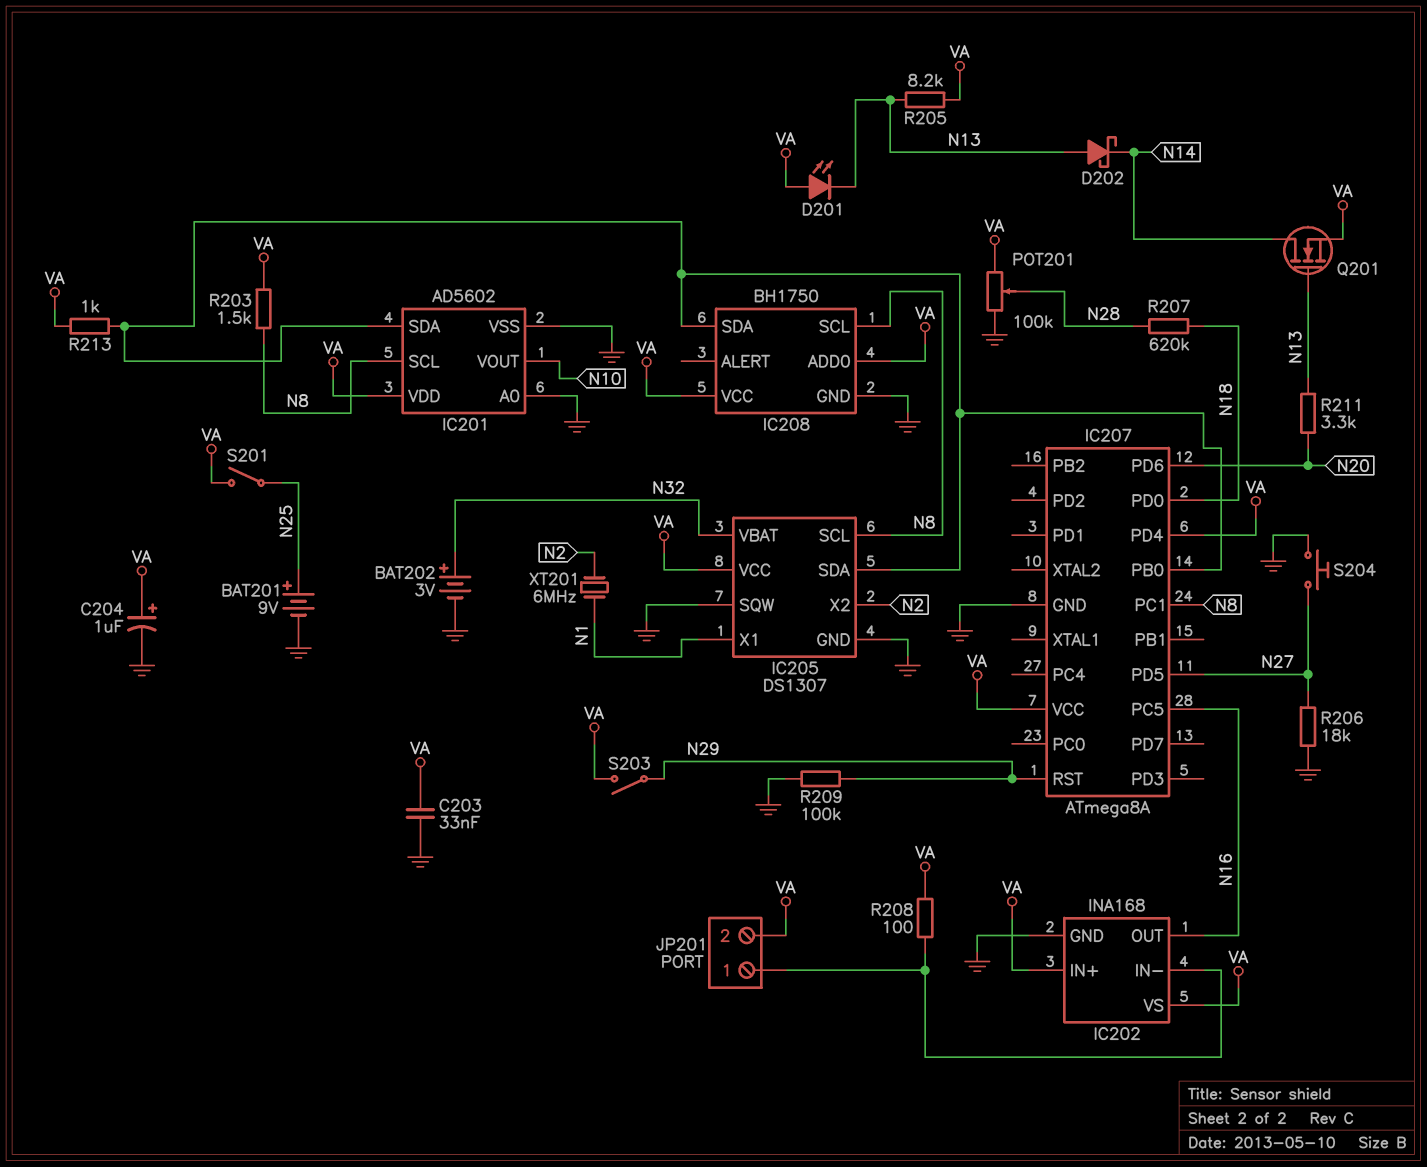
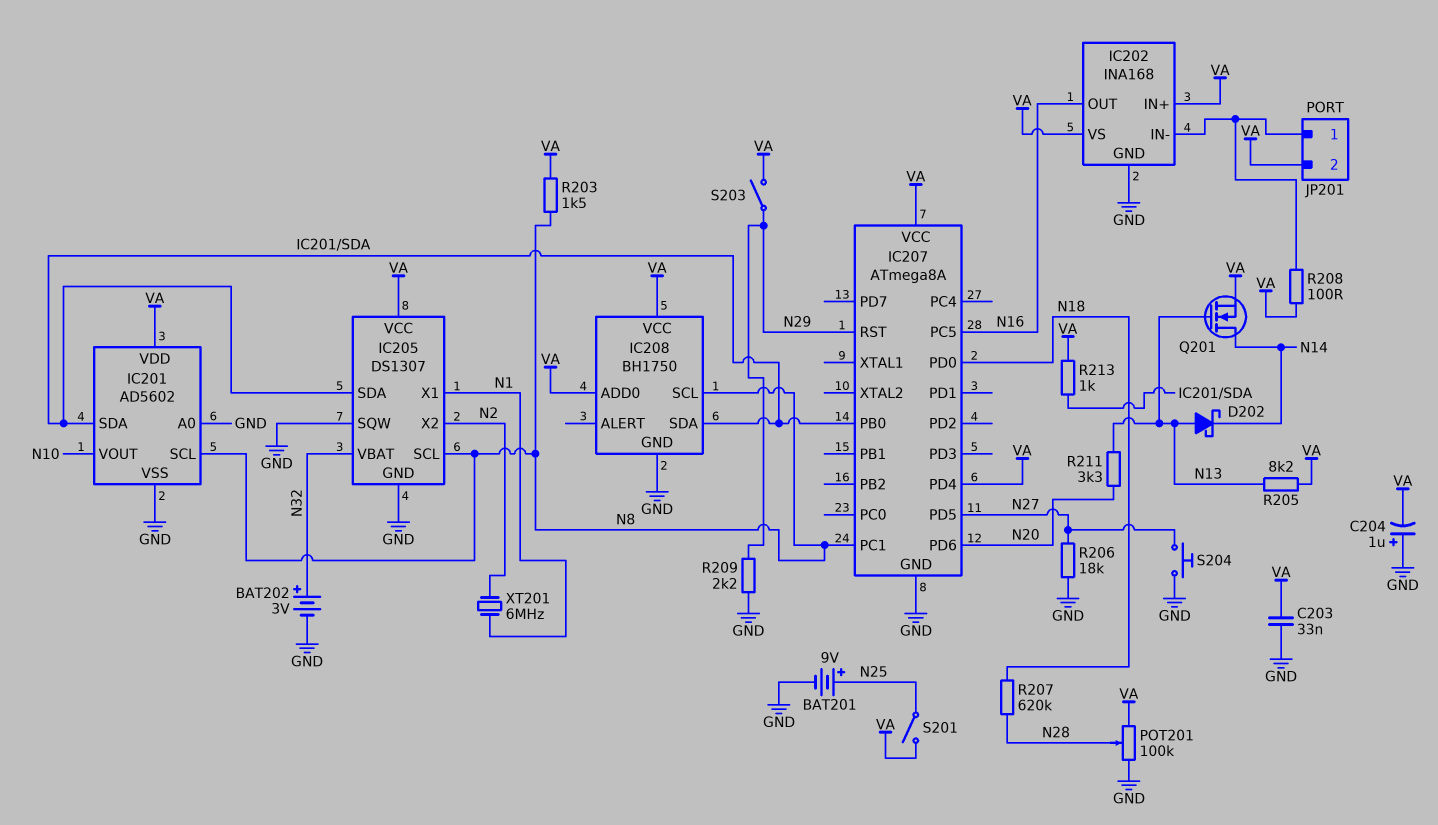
C204: 1uF (plus VA, minus GND) -> 1uF (plus GND, minus VA)
D201: LED (A VA, K N13) -> none
R209: 100k (GND, N29) -> 2.2k (GND, N29)

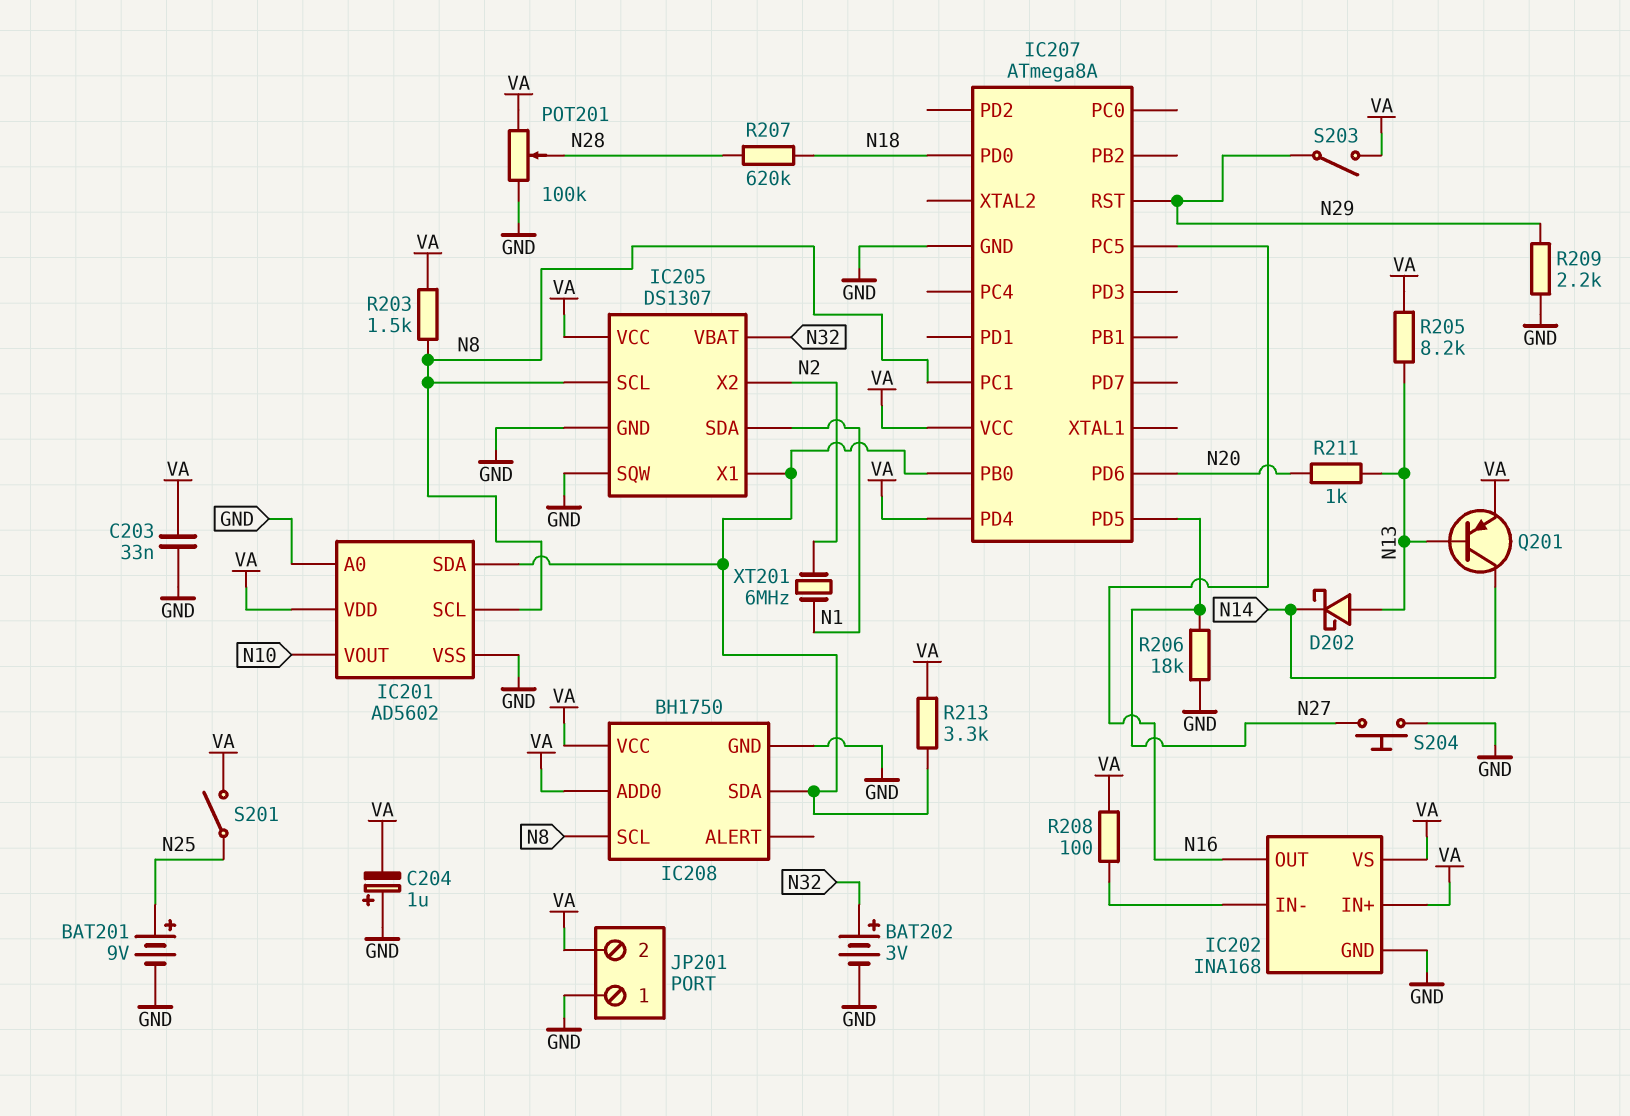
IC205 pin SDA: IC201/SDA -> N1
IC205 pin X1: N1 -> IC201/SDA
JP201 pin 1: IC202/IN- -> GND
Q201: NMOS (G N13, D N14, S VA) -> PNP (B N13, C N14, E VA)
R211: 3.3k (N13, N20) -> 1k (N13, N20)
R213: 1k (IC201/SDA, VA) -> 3.3k (IC201/SDA, VA)

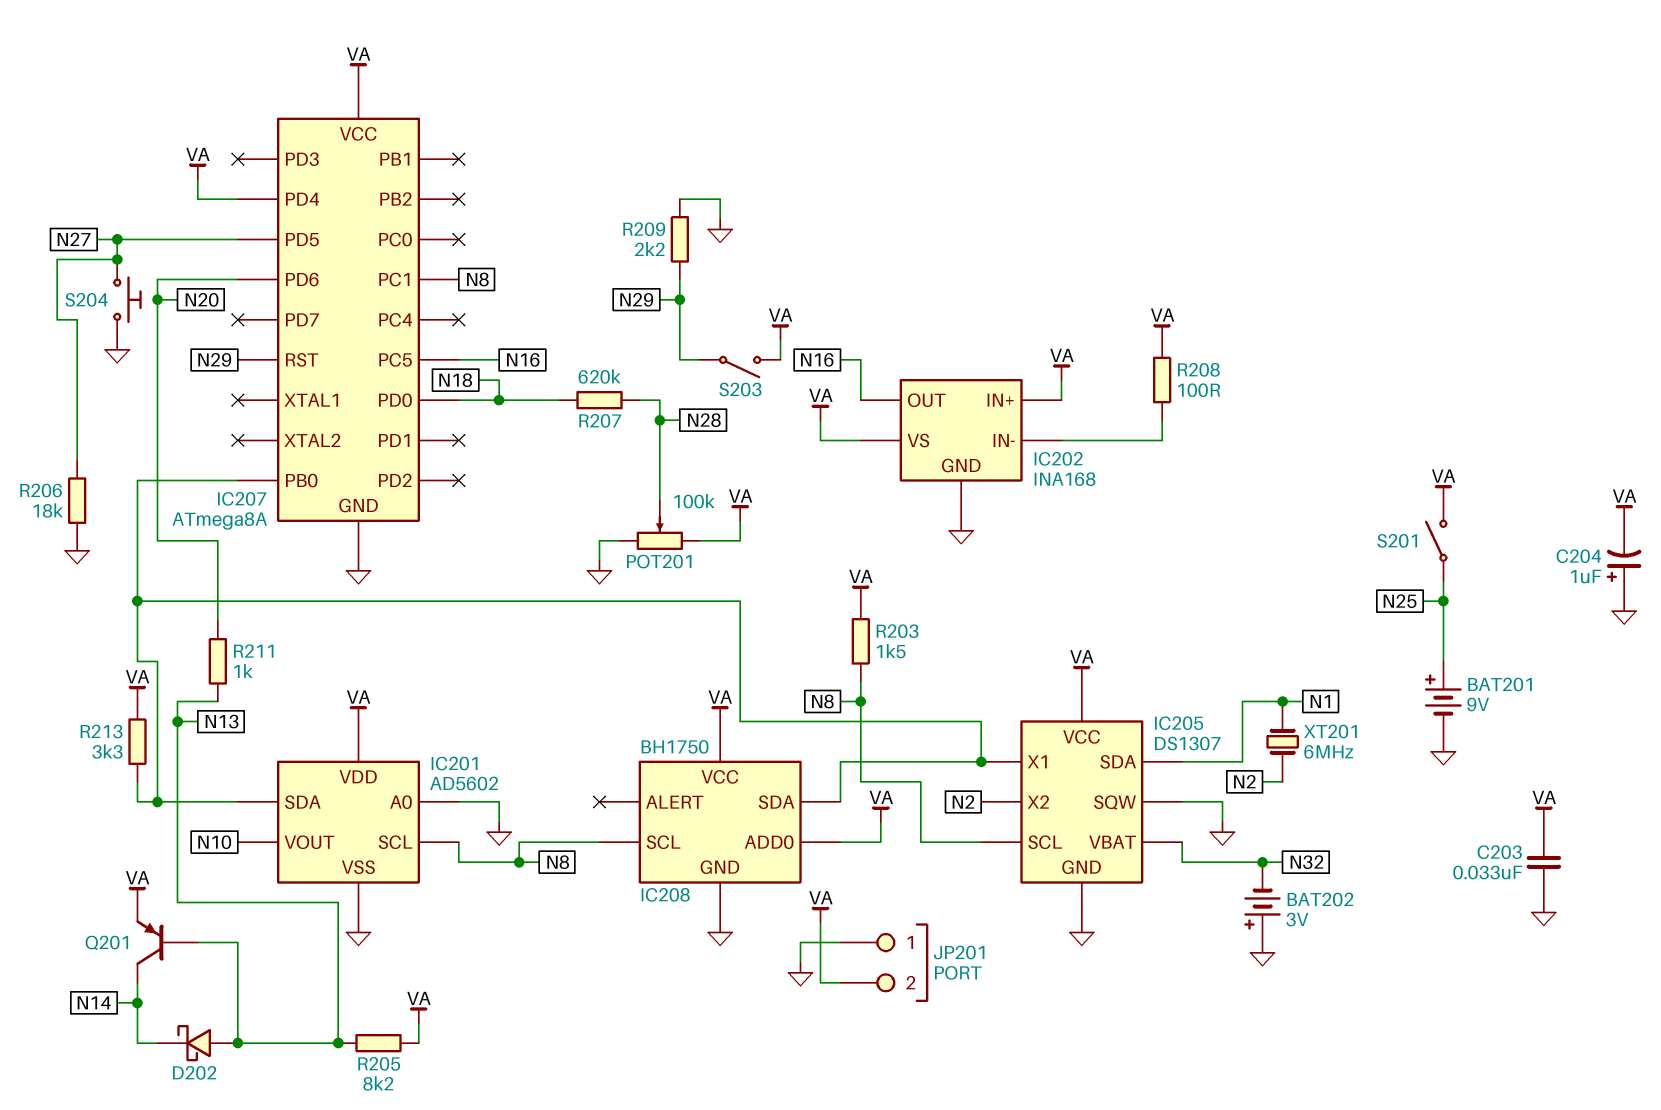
BAT202: 3V (plus N32, minus GND) -> 3V (plus GND, minus N32)

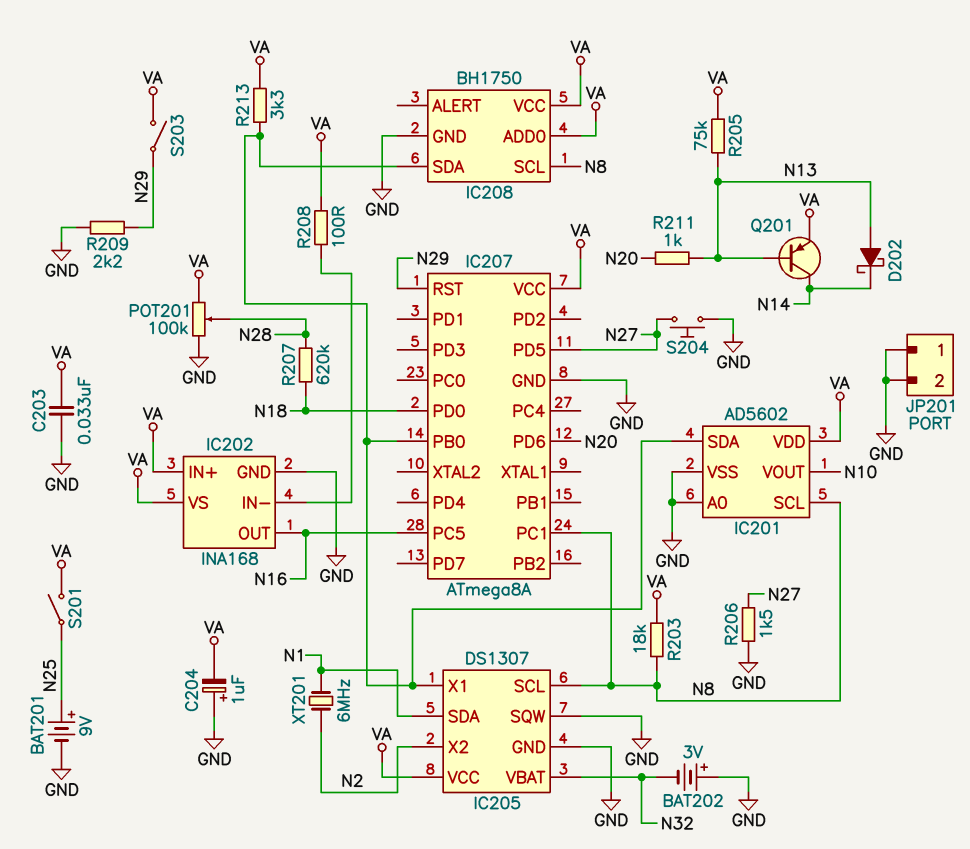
IC207 pin PD4: VA -> none
JP201 pin 2: VA -> GND
R203: 1.5k (N8, VA) -> 18k (N8, VA)
R205: 8.2k (N13, VA) -> 75k (N13, VA)
R206: 18k (GND, N27) -> 1.5k (GND, N27)

